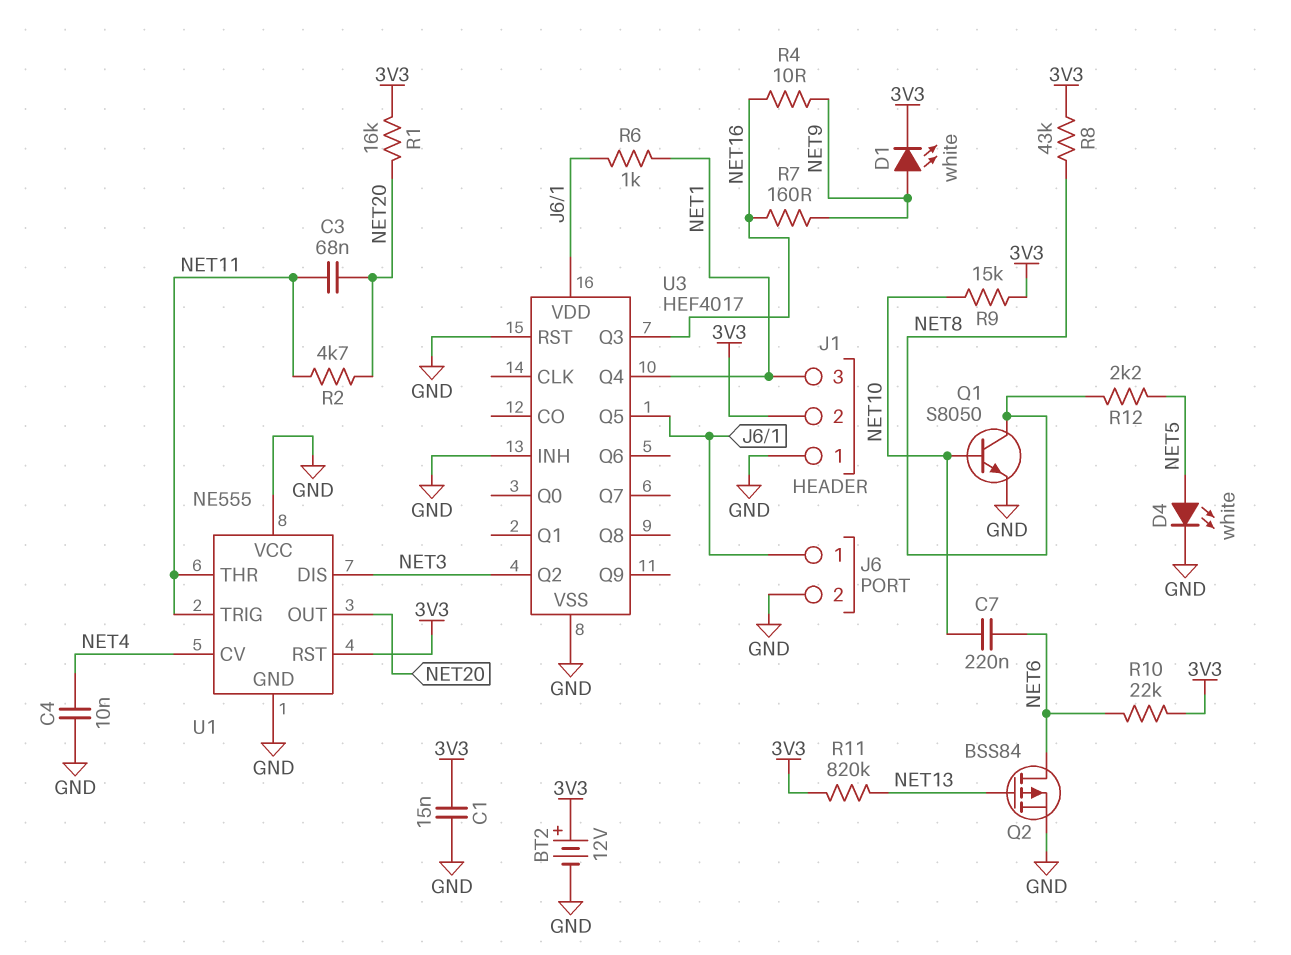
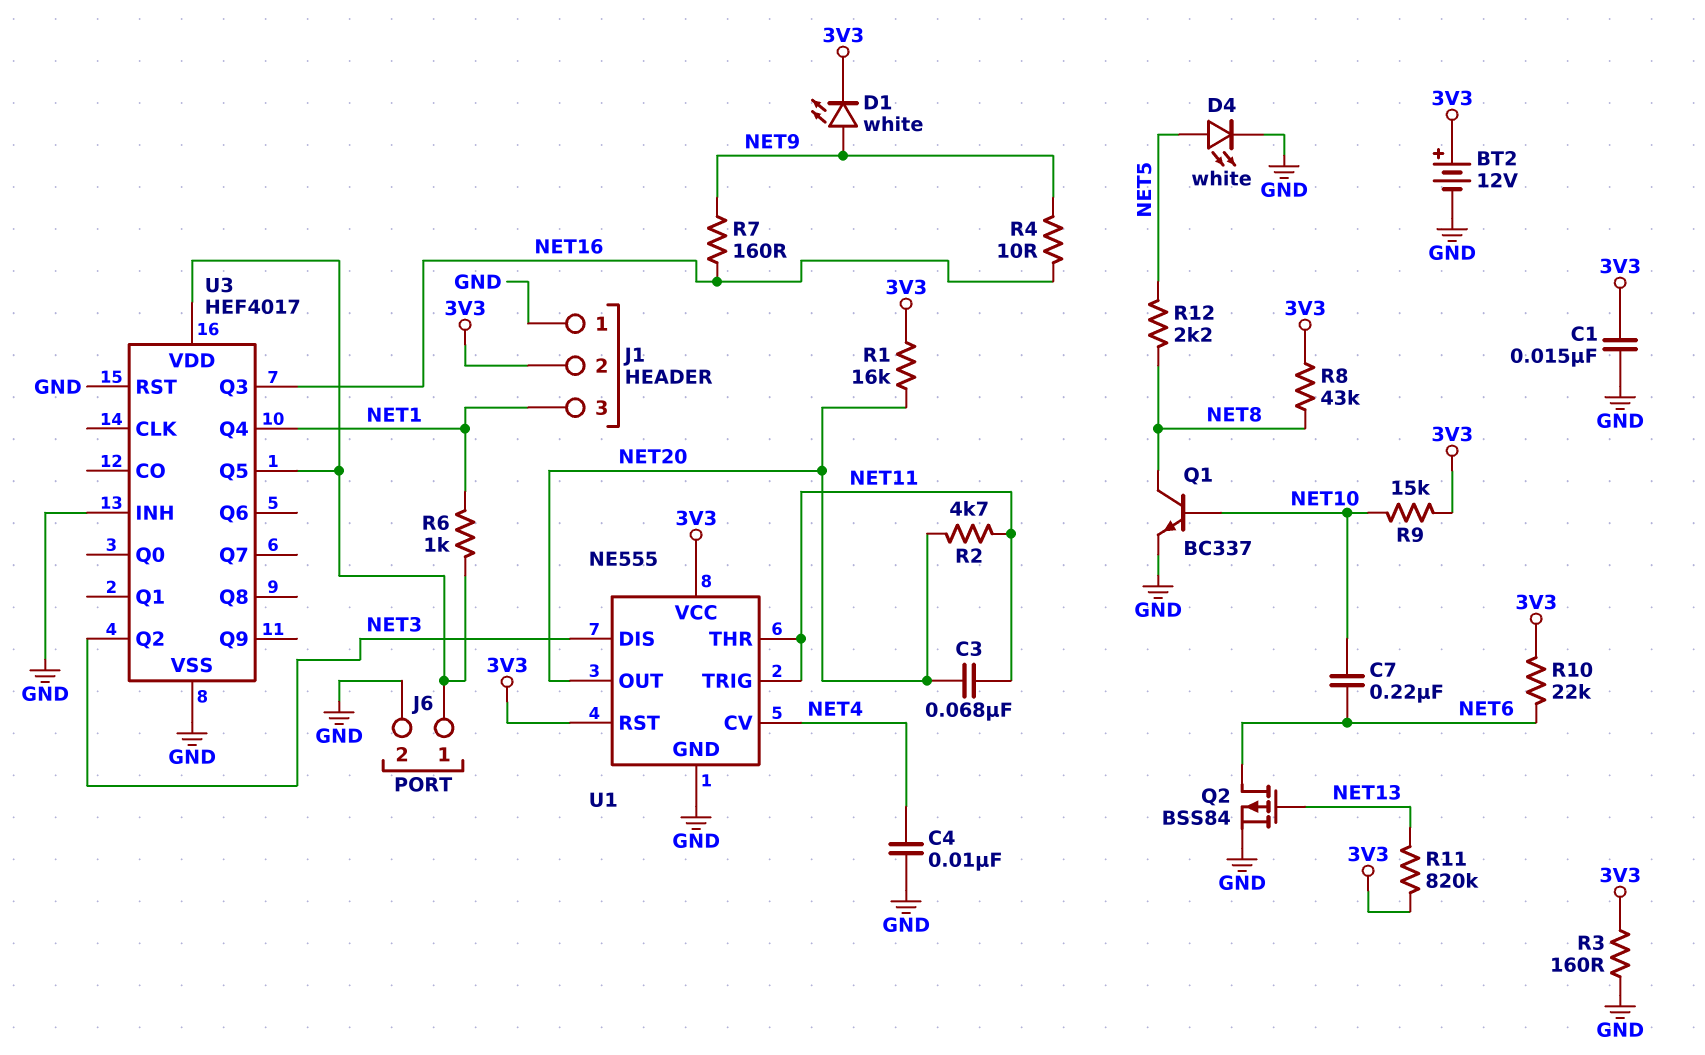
Q1: NPN S8050 (B NET10, C NET8, E GND) -> NPN BC337 (B NET10, C NET8, E GND)
R3: none -> 160 (3V3, GND)
U1 pin VCC: GND -> 3V3

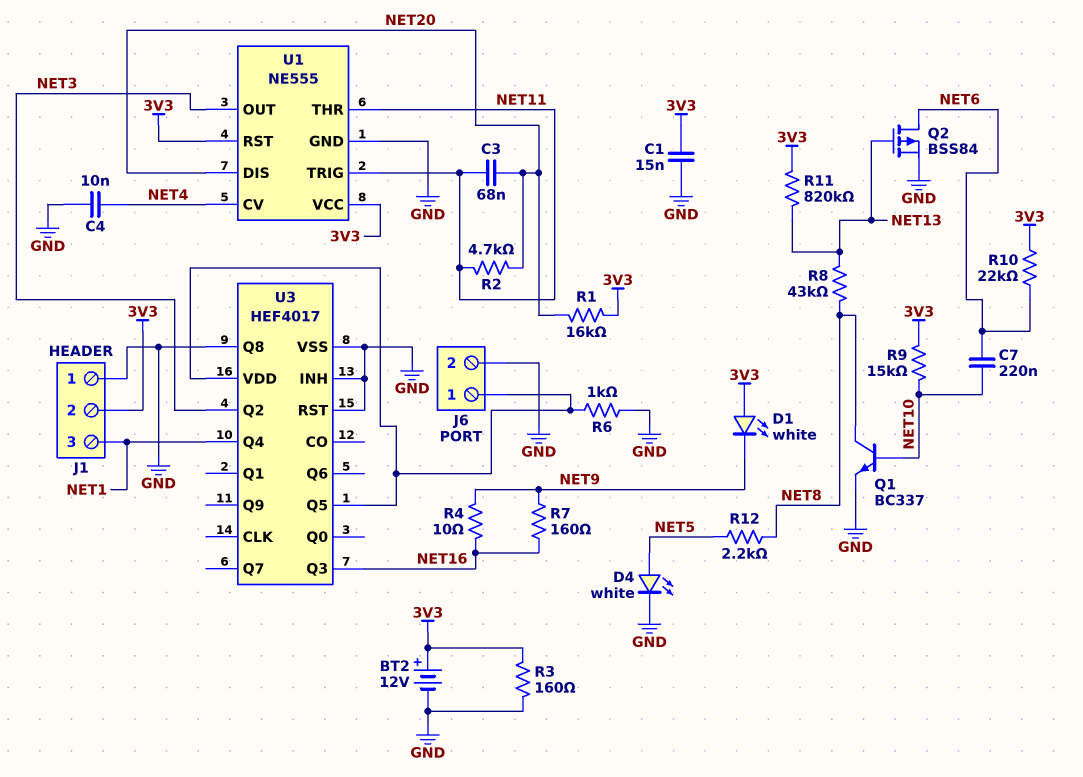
D1: LED white (A NET9, K 3V3) -> LED white (A 3V3, K NET9)
R6: 1k (J6/1, NET1) -> 1k (GND, J6/1)
R8: 43k (3V3, NET8) -> 43k (NET8, NET13)
U1 pin DIS: NET3 -> NET20
U1 pin OUT: NET20 -> NET3
U3 pin Q8: none -> GND

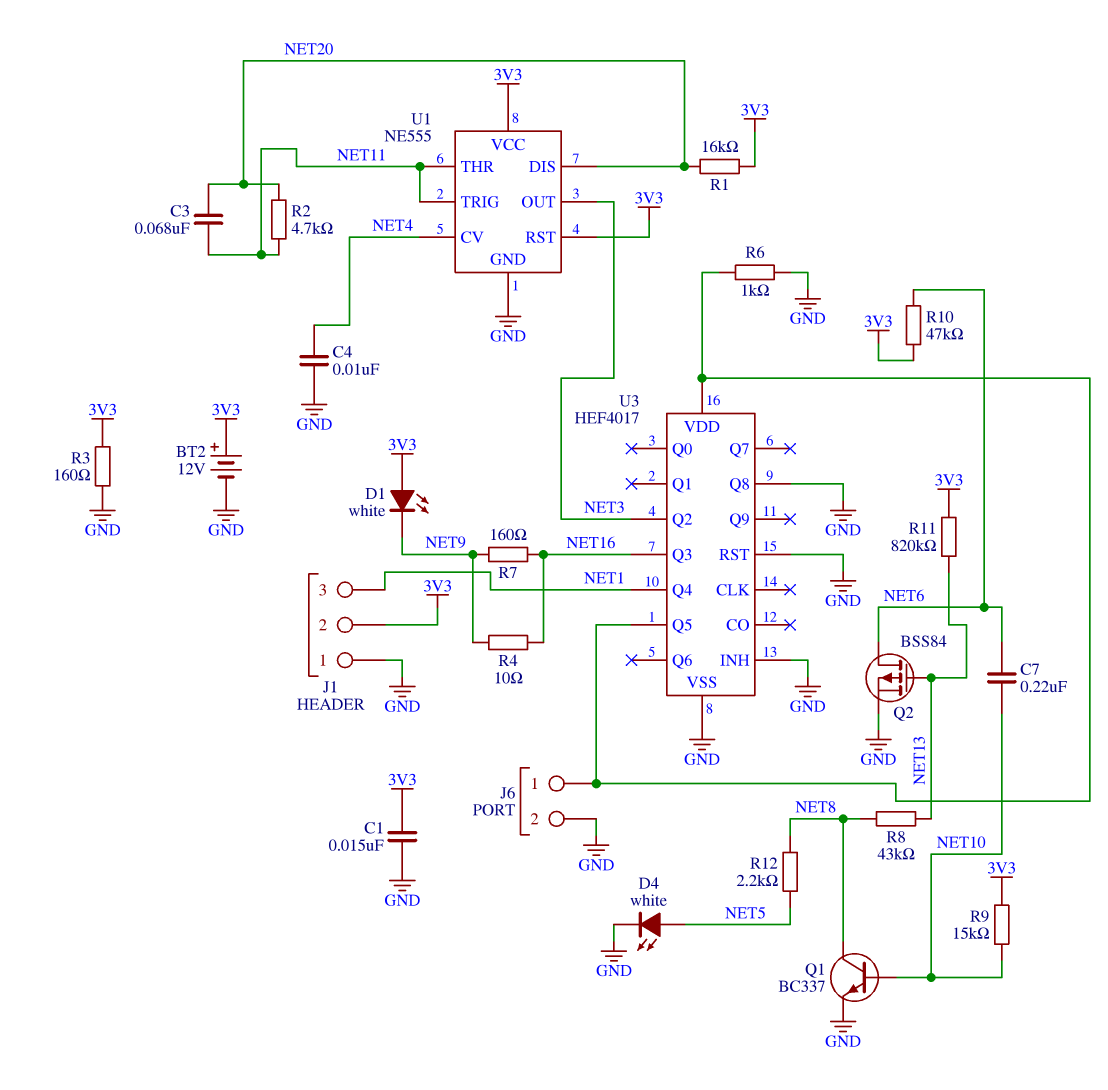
R10: 22k (3V3, NET6) -> 47k (3V3, NET6)

